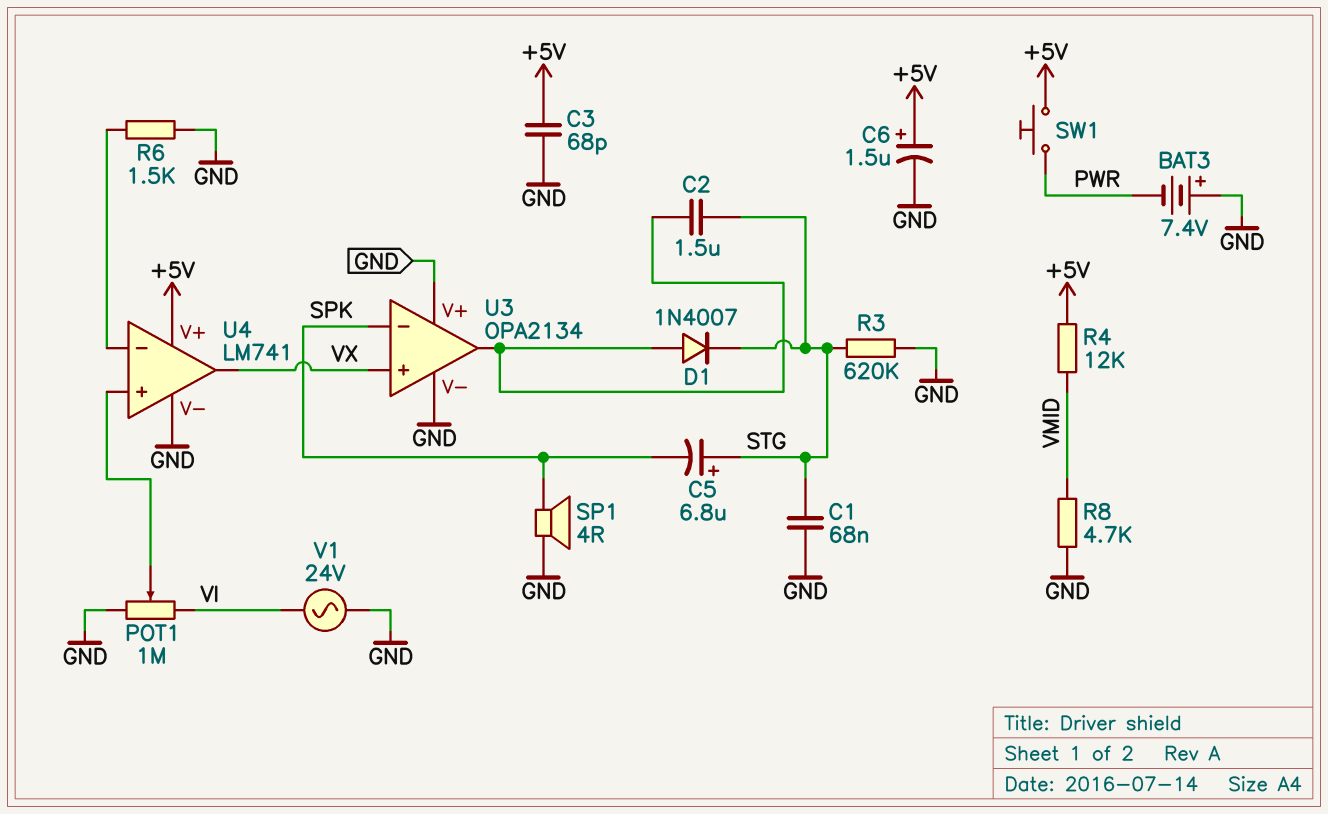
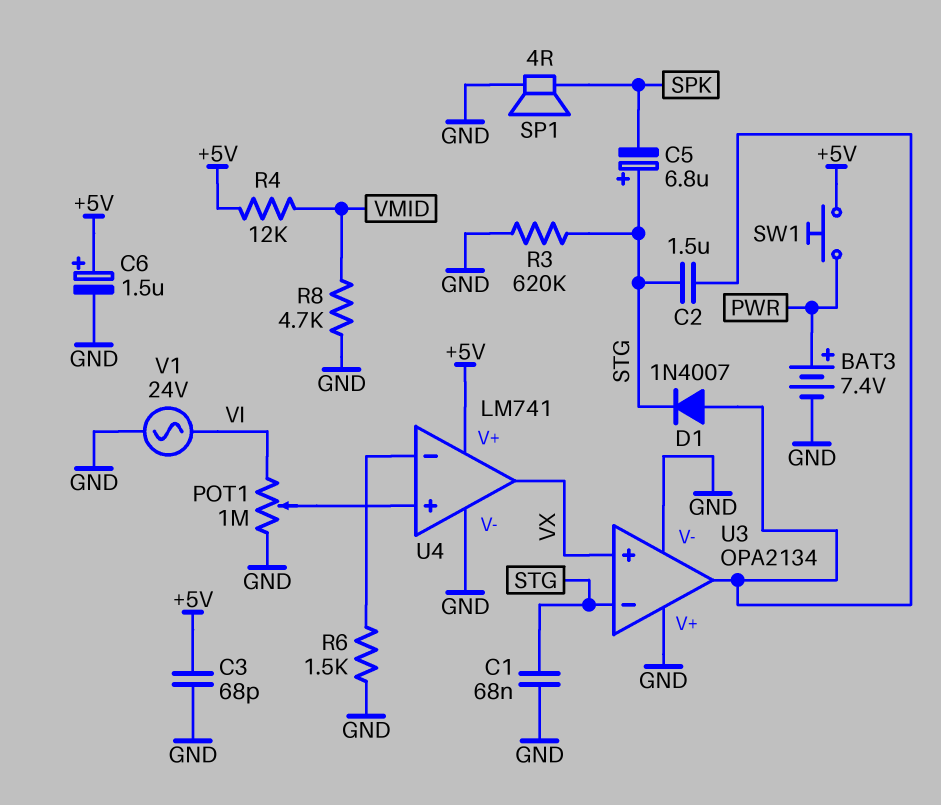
BAT3: 7.4V (plus GND, minus PWR) -> 7.4V (plus PWR, minus GND)
U3 pin in-: SPK -> STG

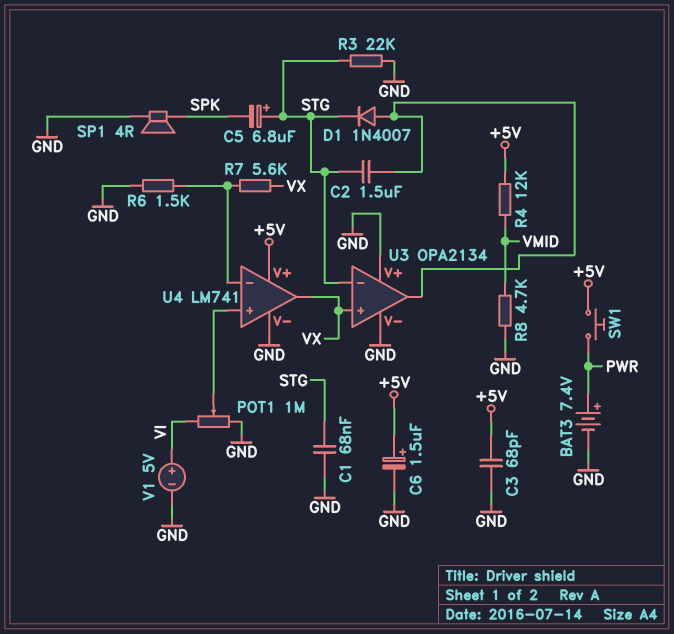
R3: 620k (GND, STG) -> 22k (GND, STG)
R7: none -> 5.6k (U4/in-, VX)
V1: AC 24V (GND, VI) -> 5V (plus VI, minus GND)

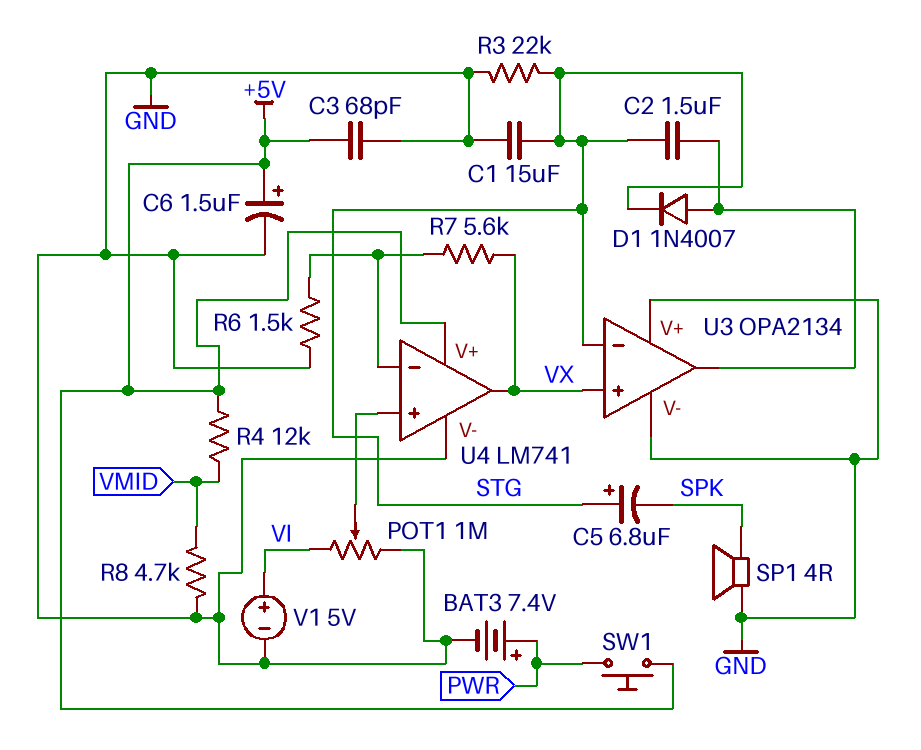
C1: 68nF (GND, STG) -> 15uF (GND, STG)

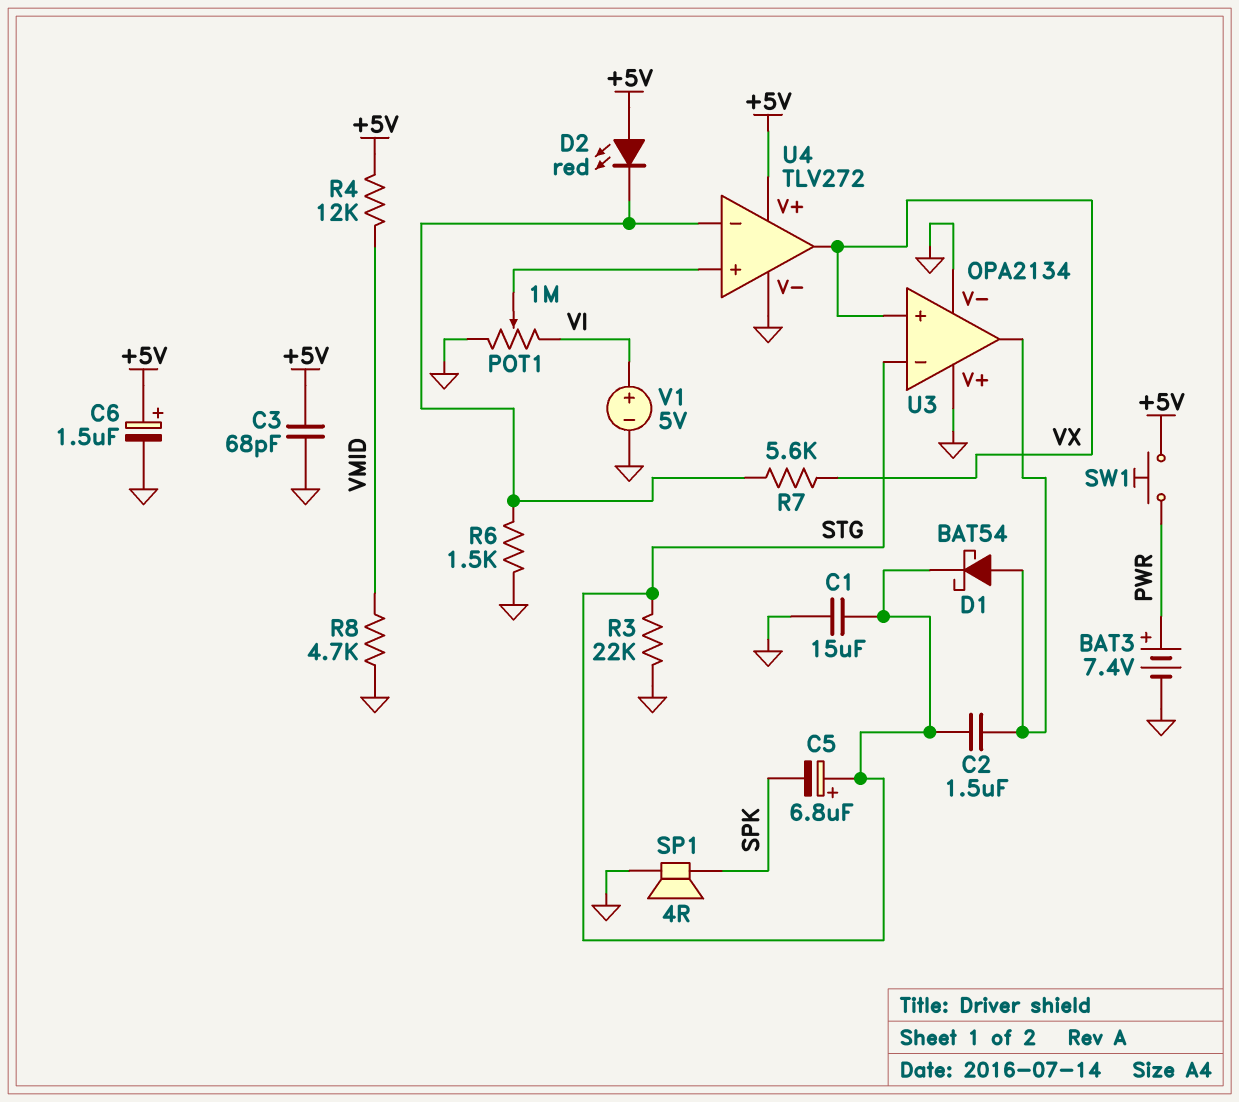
D1: diode 1N4007 (A U3/out, K STG) -> schottky BAT54 (A U3/out, K STG)
D2: none -> LED red (A +5V, K U4/in-)
U4: LM741 -> TLV272

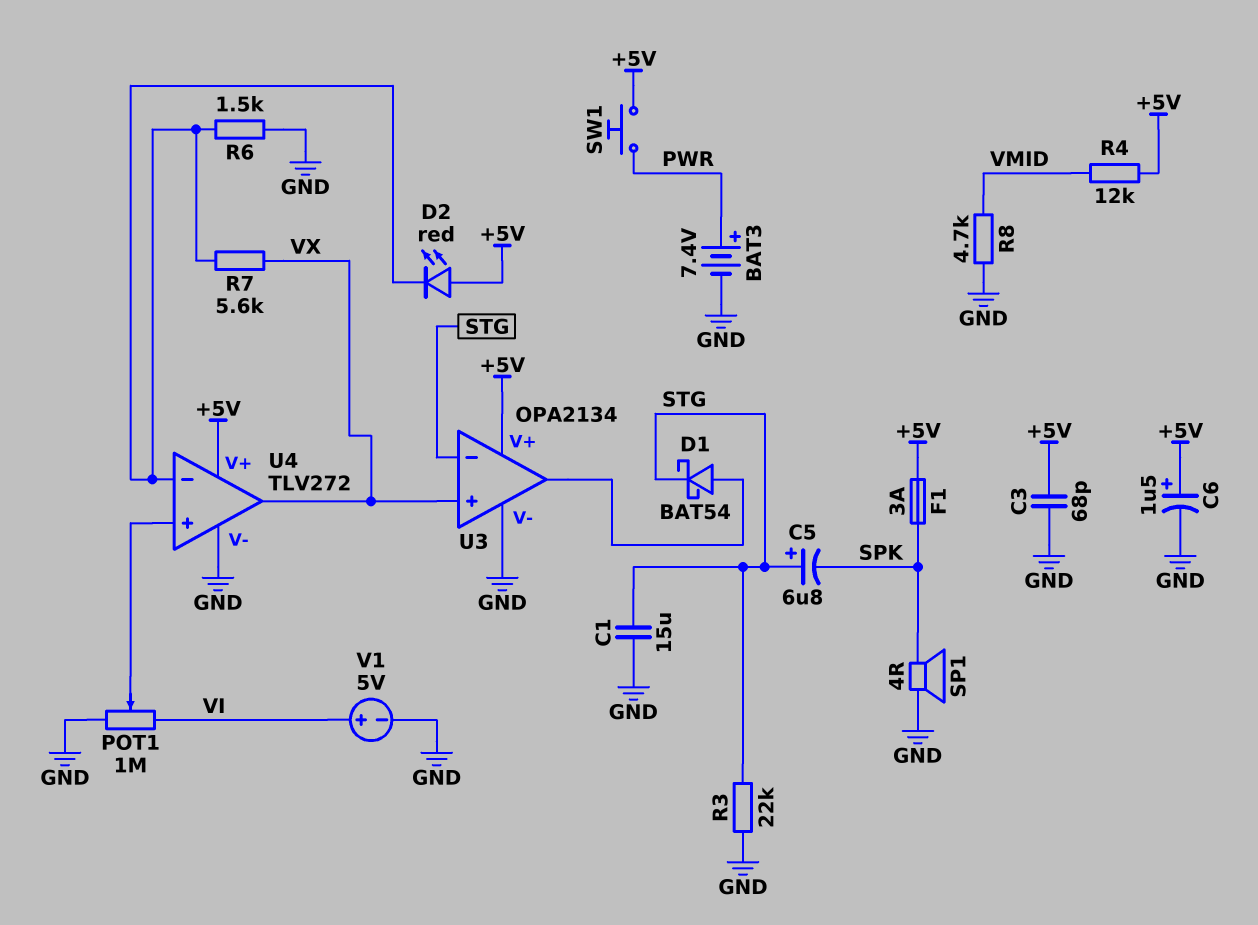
C2: 1.5uF (STG, U3/out) -> none
F1: none -> 3A (+5V, SPK)
U3 pin V+: GND -> +5V

